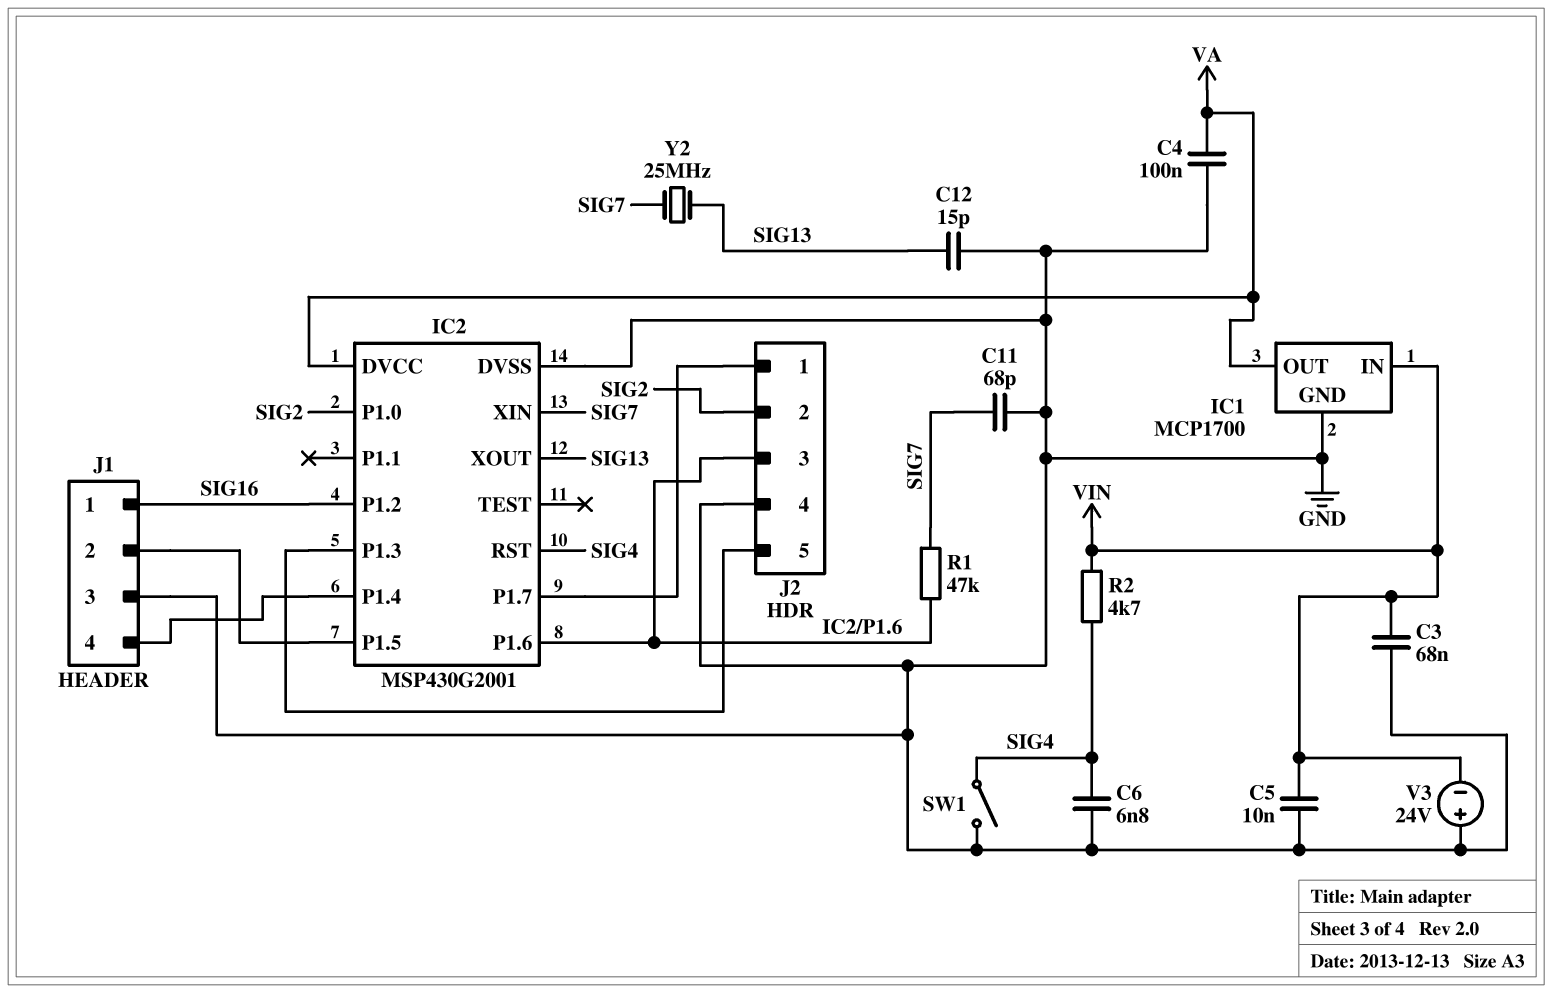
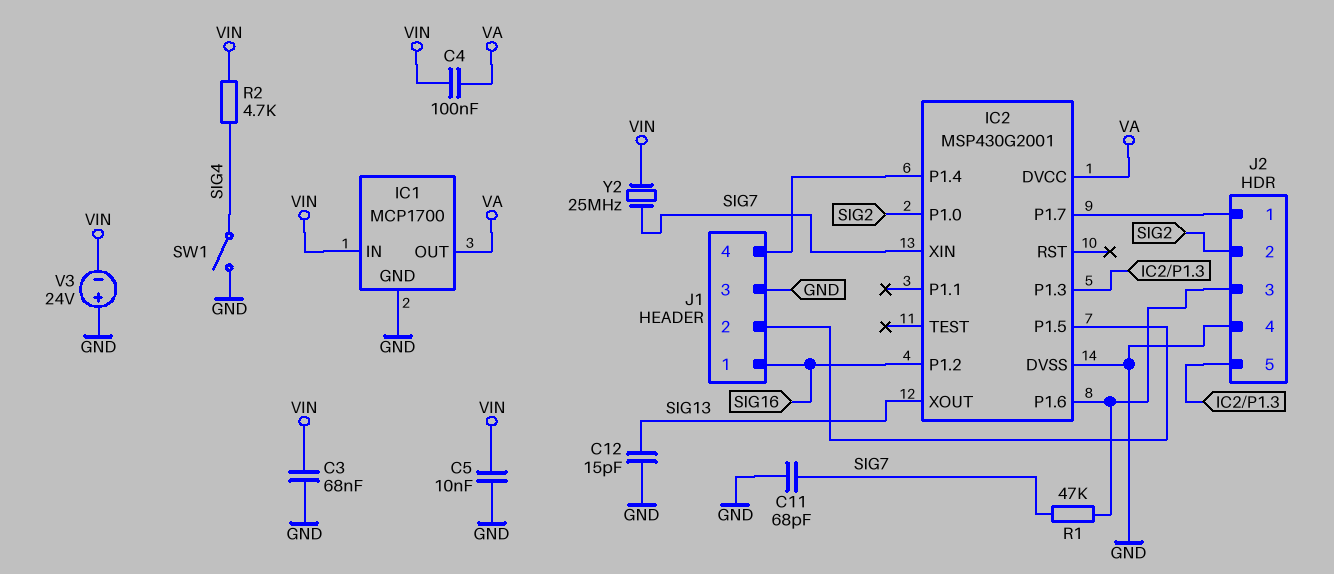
C4: 100nF (GND, VA) -> 100nF (VA, VIN)
C6: 6.8nF (GND, SIG4) -> none
IC2 pin RST: SIG4 -> none
Y2: 25MHz (SIG7, SIG13) -> 25MHz (SIG7, VIN)

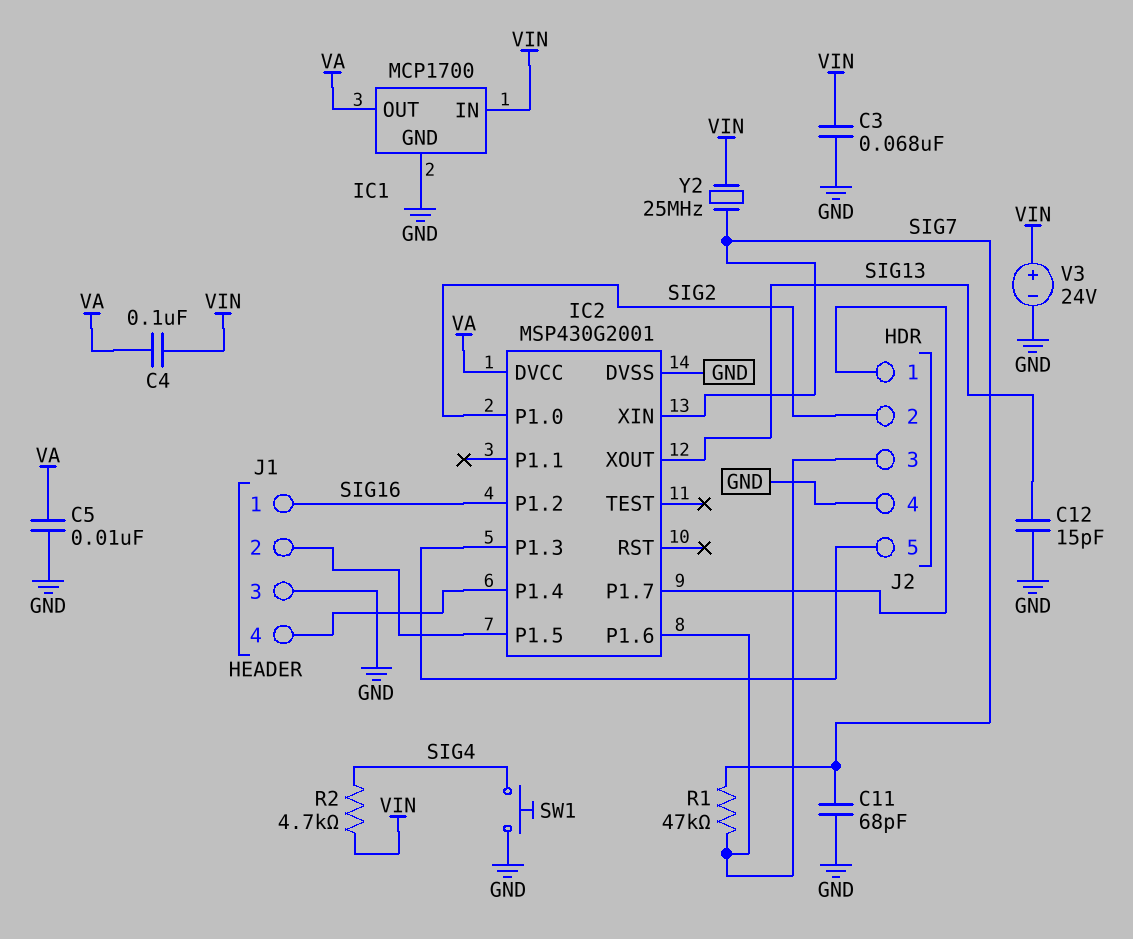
C5: 10nF (GND, VIN) -> 10nF (GND, VA)
SW1: switch (GND, SIG4) -> button (GND, SIG4)
V3: 24V (plus GND, minus VIN) -> 24V (plus VIN, minus GND)

